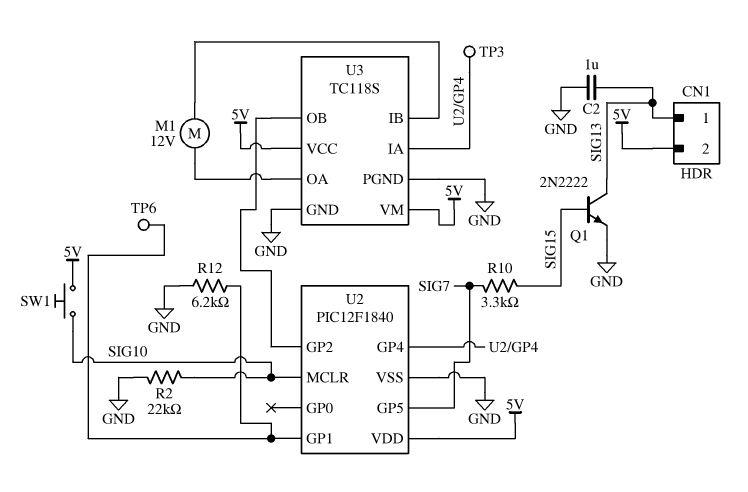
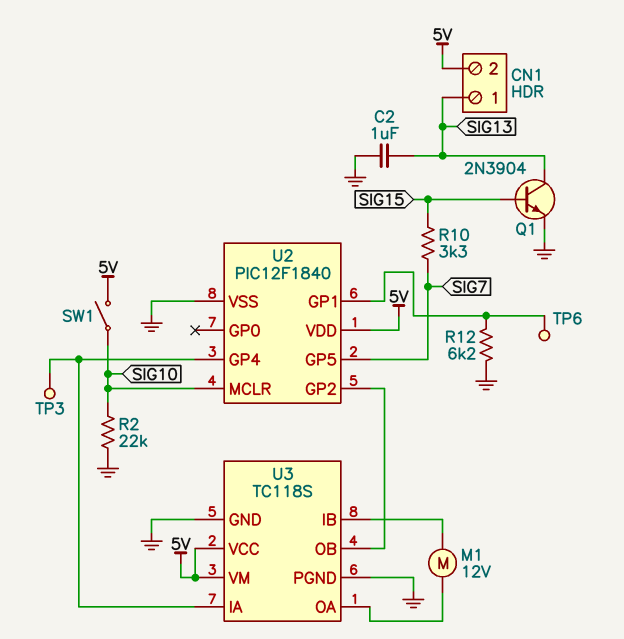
Q1: NPN 2N2222 (B SIG15, C SIG13, E GND) -> NPN 2N3904 (B SIG15, C SIG13, E GND)
SW1: button (5V, SIG10) -> switch (5V, SIG10)

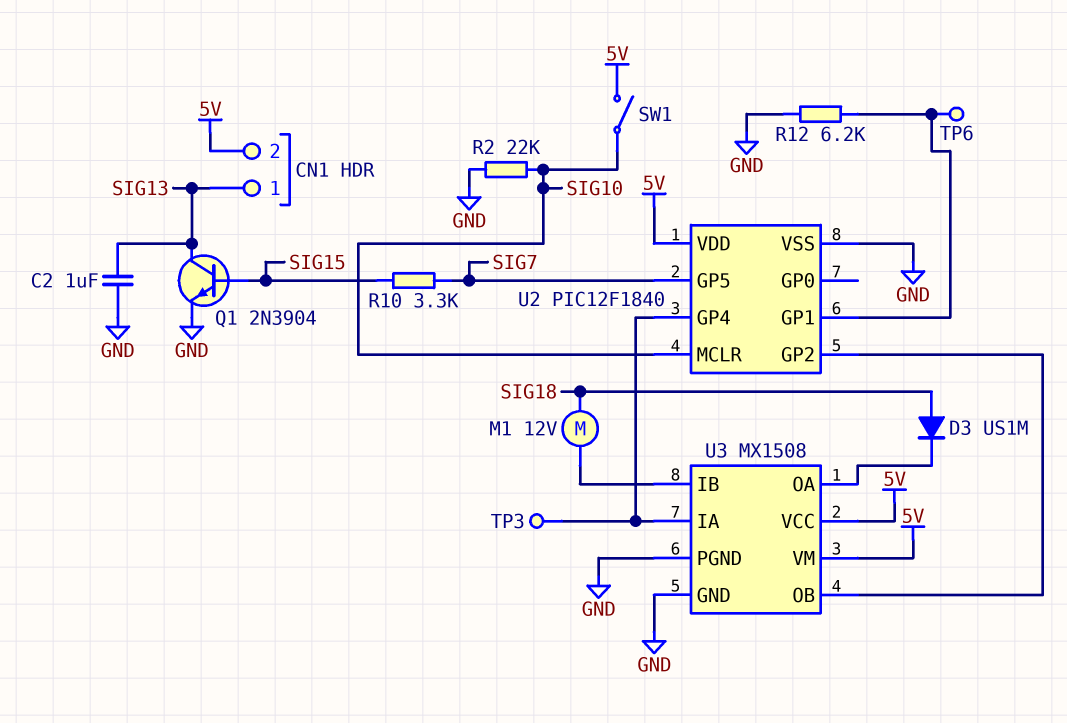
D3: none -> diode US1M (A SIG18, K U3/OA)
M1: motor 12V (U3/IB, U3/OA) -> motor 12V (SIG18, U3/IB)
U3: TC118S -> MX1508

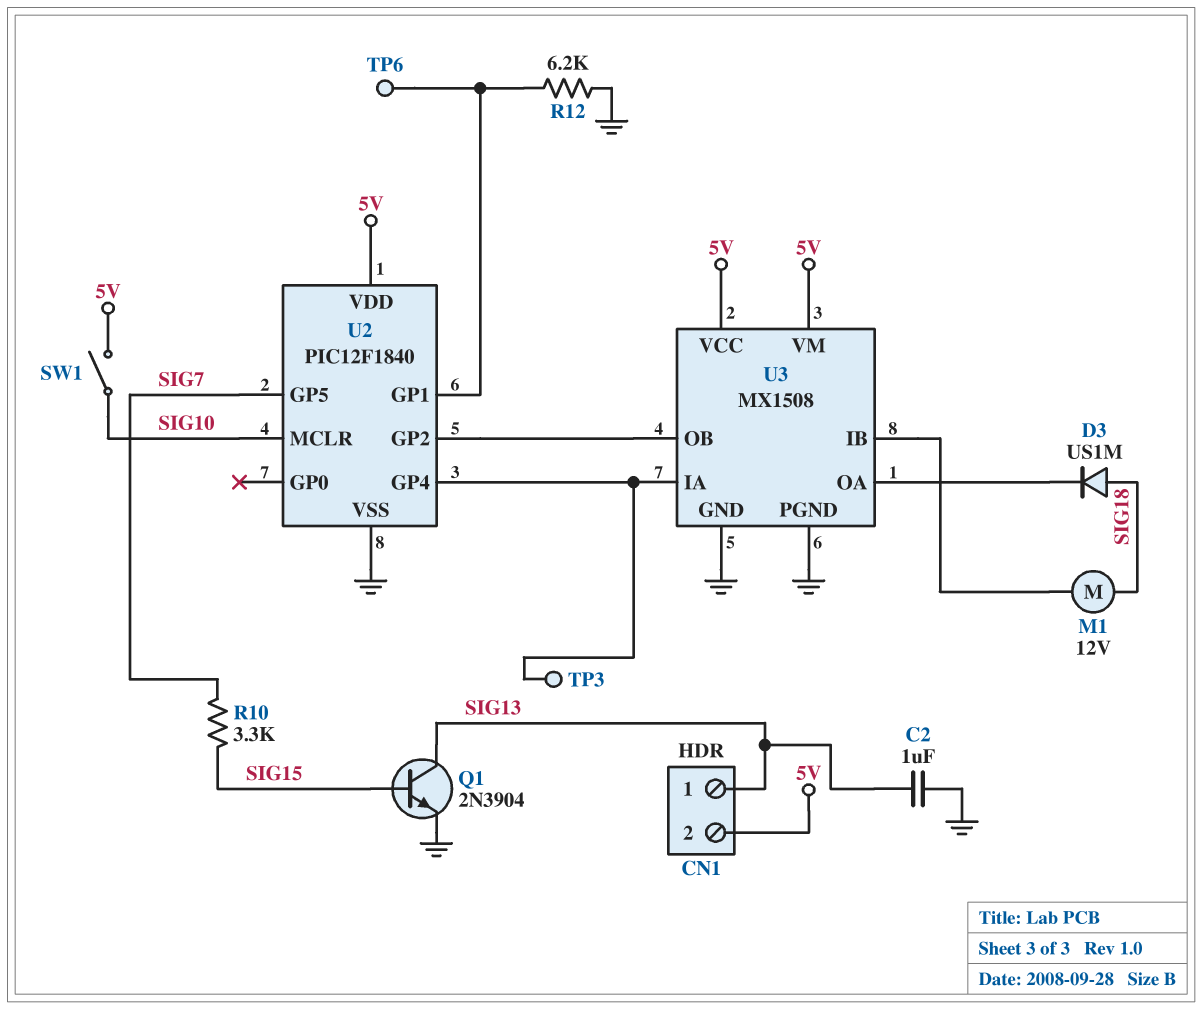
R2: 22k (GND, SIG10) -> none

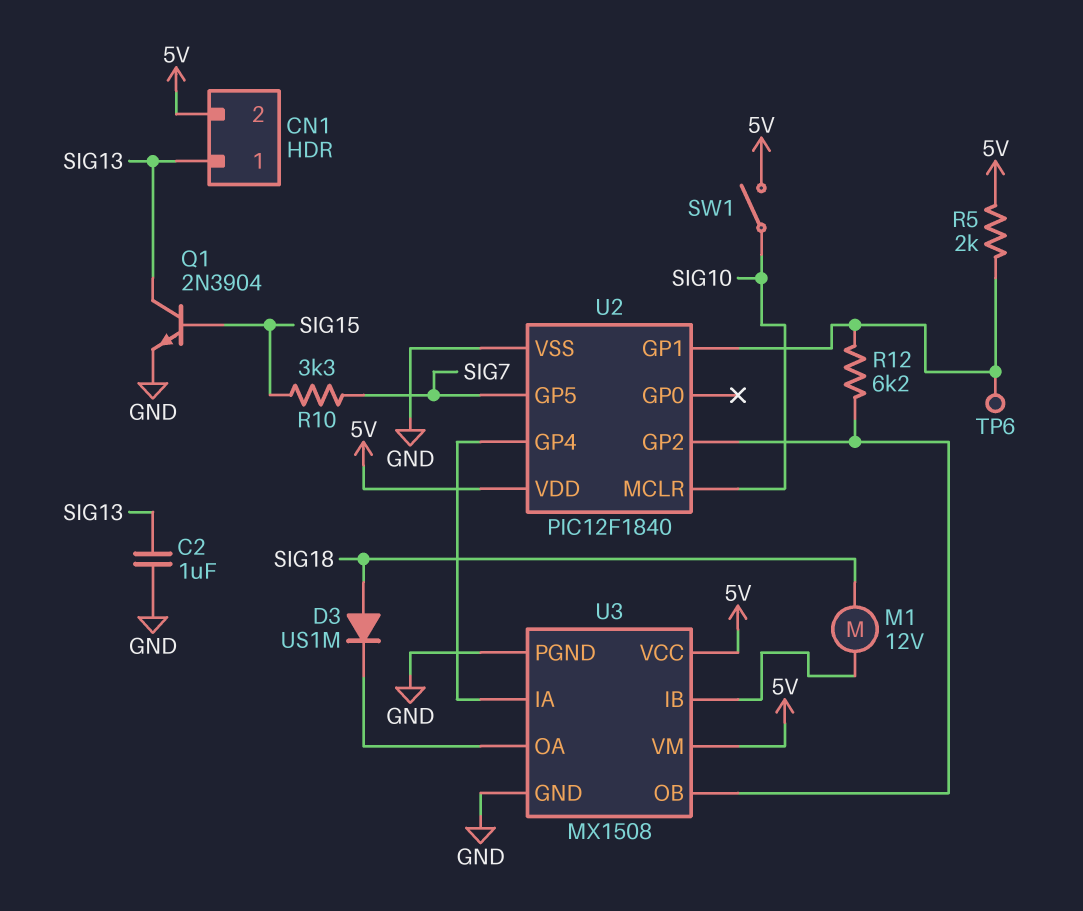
R5: none -> 2k (5V, U2/GP1)
R12: 6.2k (GND, U2/GP1) -> 6.2k (U2/GP1, U2/GP2)
TP3: test point (U2/GP4) -> none

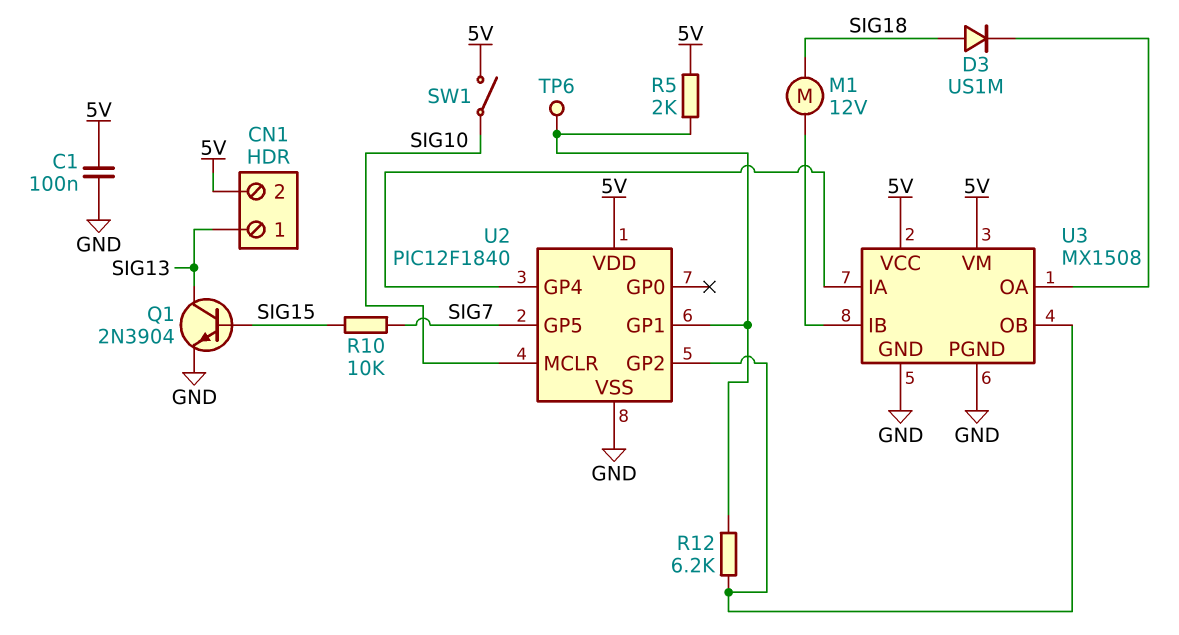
C1: none -> 100nF (5V, GND)
C2: 1uF (GND, SIG13) -> none
R10: 3.3k (SIG7, SIG15) -> 10k (SIG7, SIG15)

